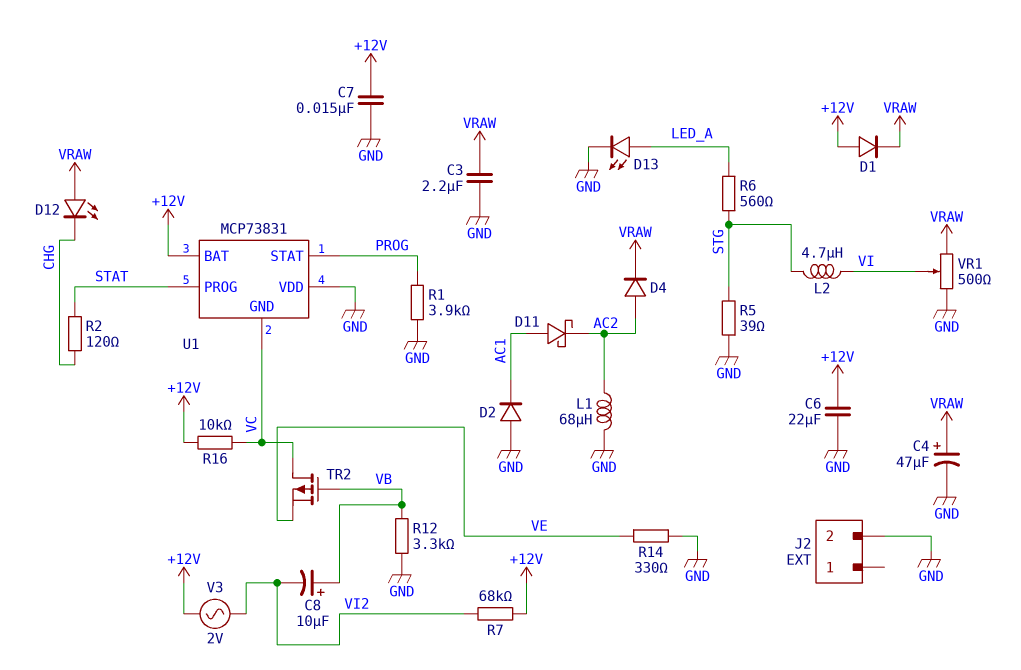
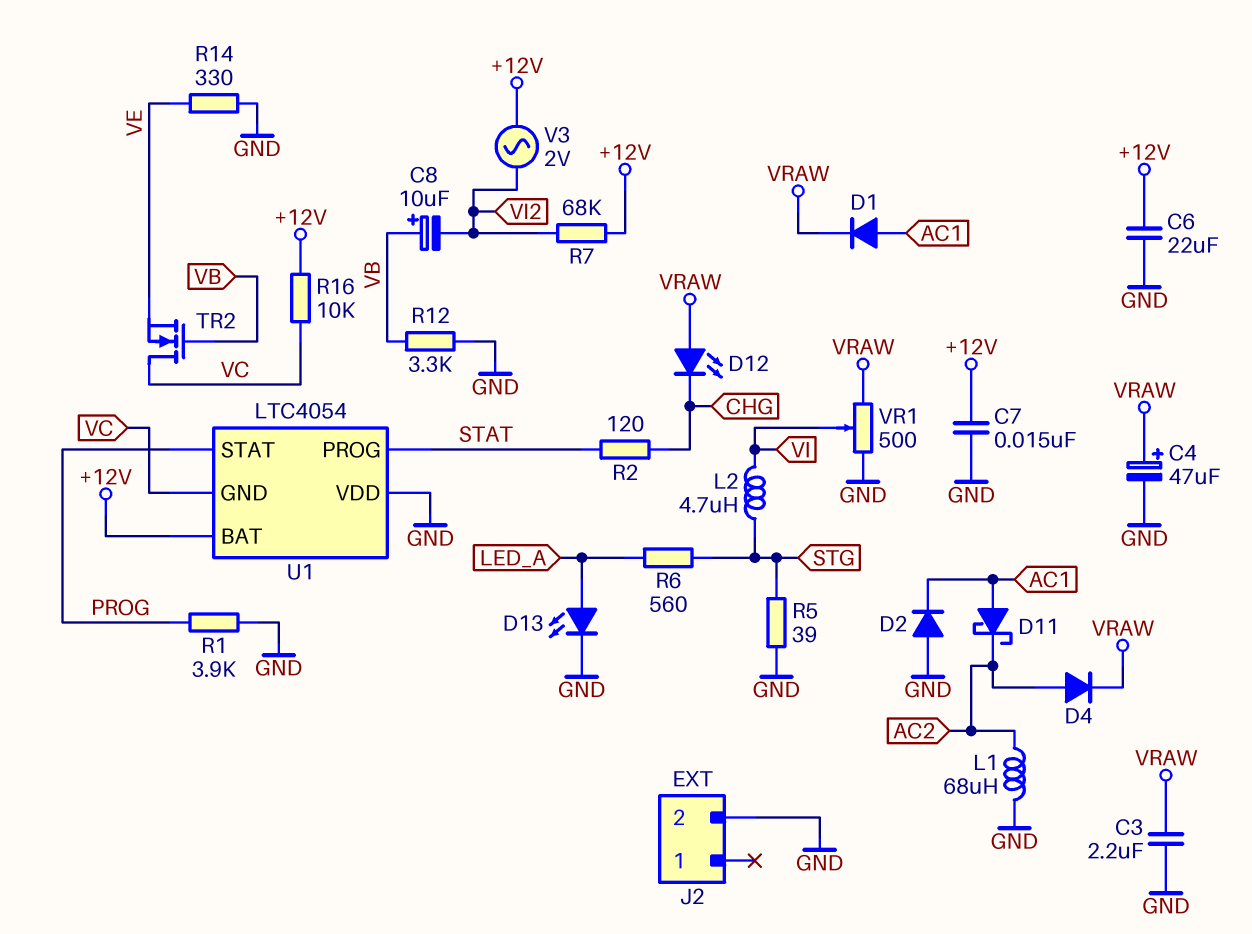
D1: diode (A +12V, K VRAW) -> diode (A AC1, K VRAW)
TR2: PMOS (G VB, D VC, S VE) -> NMOS (G VB, D VC, S VE)
U1: MCP73831 -> LTC4054

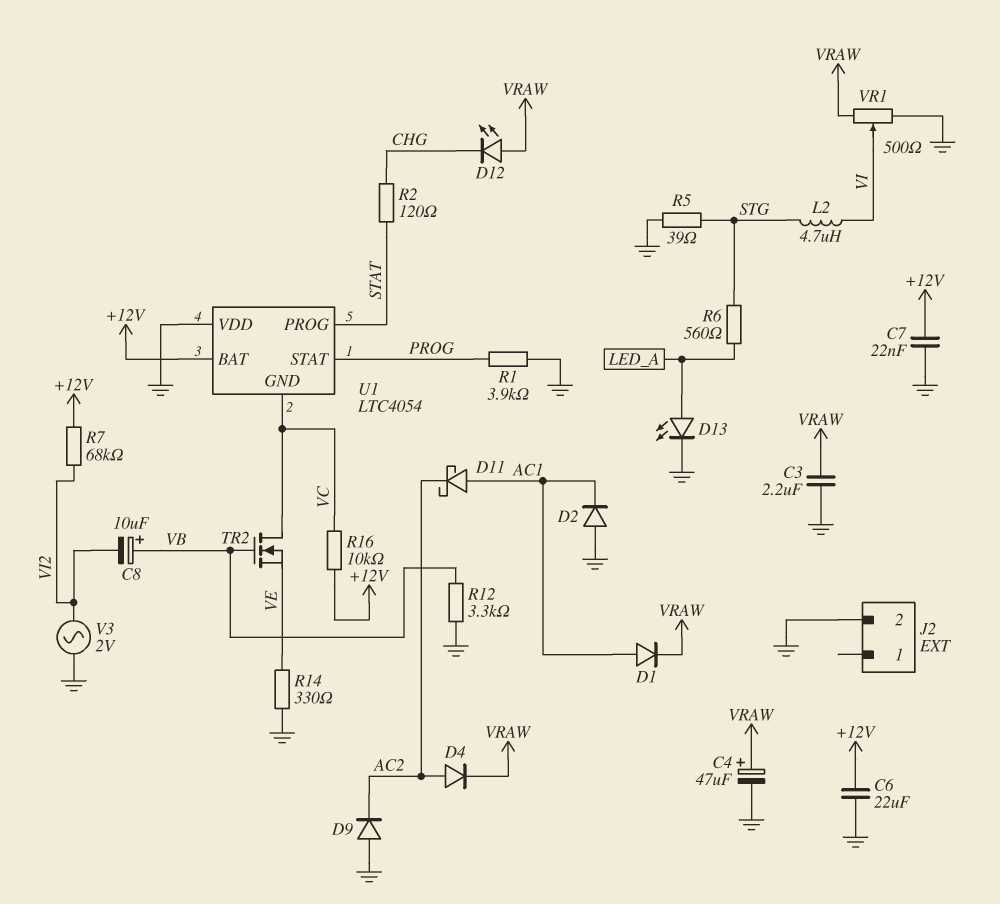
C7: 15nF (+12V, GND) -> 22nF (+12V, GND)
D9: none -> diode (A GND, K AC2)
L1: 68uH (AC2, GND) -> none
V3: AC 2V (+12V, VI2) -> AC 2V (GND, VI2)

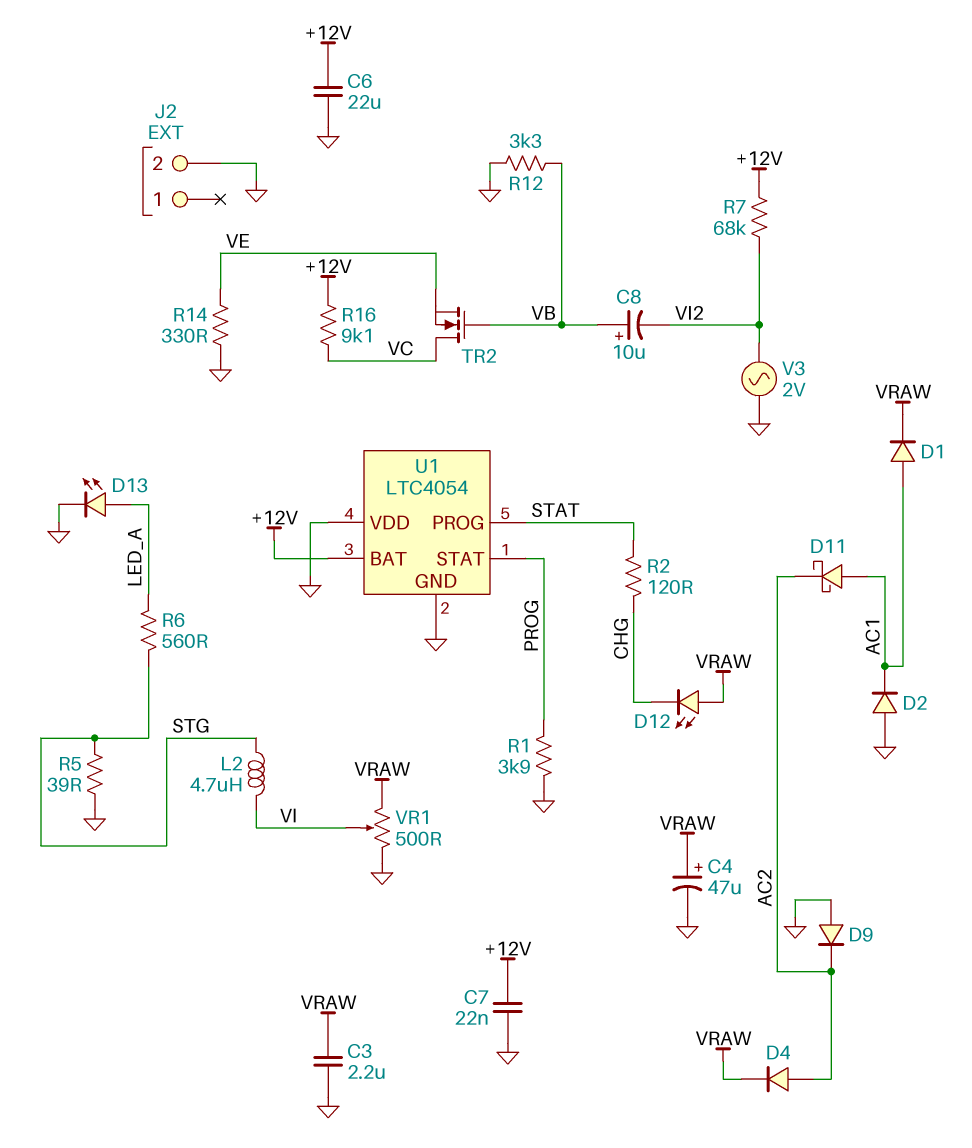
R16: 10k (+12V, VC) -> 9.1k (+12V, VC)
U1 pin GND: VC -> GND

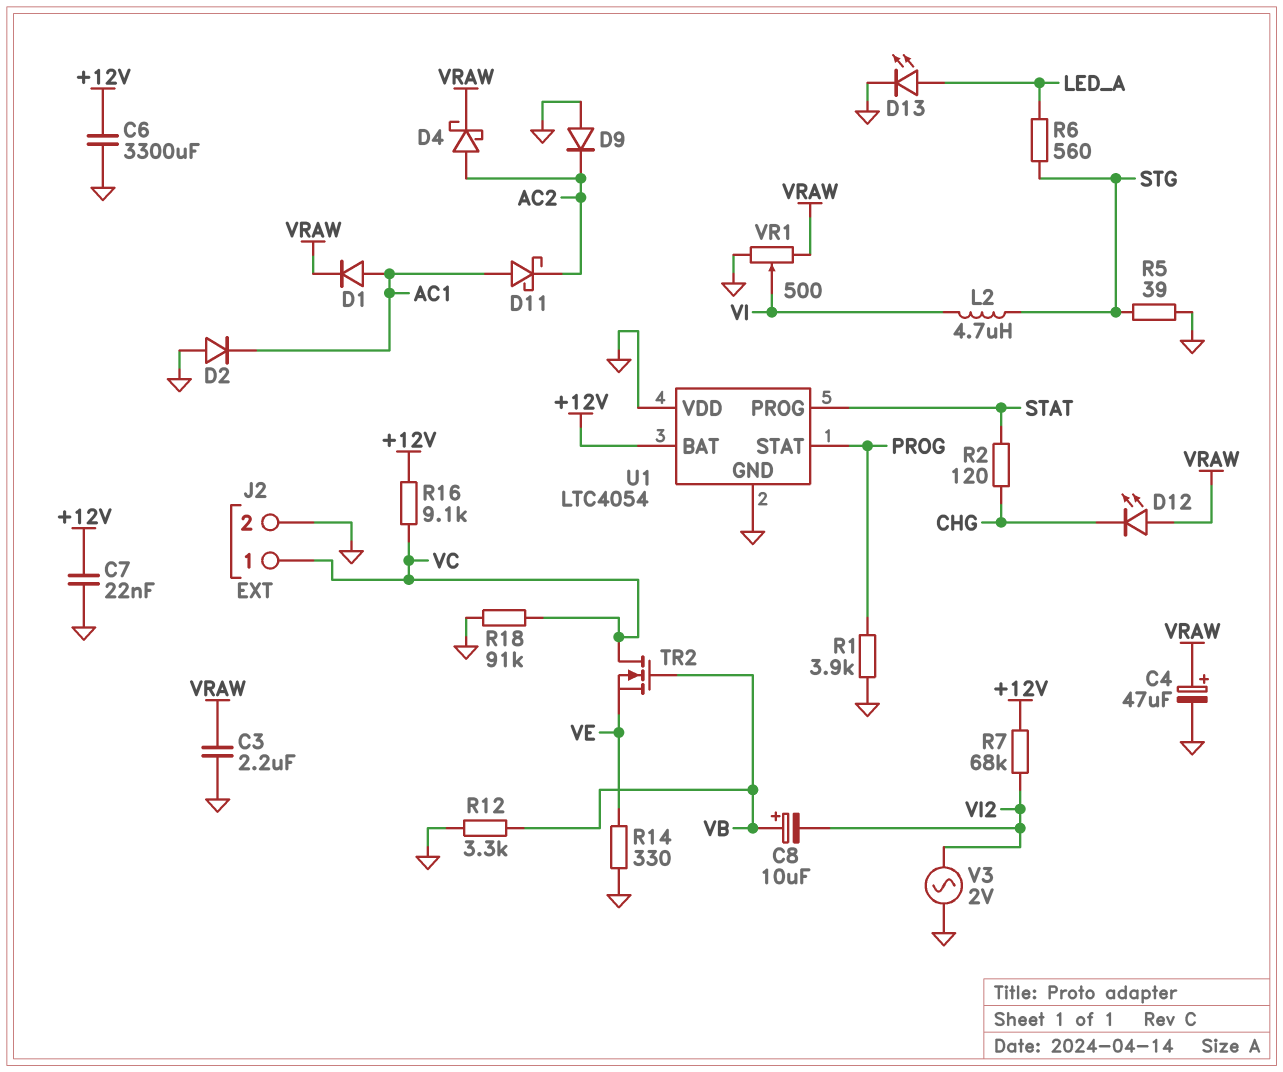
C6: 22uF (+12V, GND) -> 3300uF (+12V, GND)
D4: diode (A AC2, K VRAW) -> schottky (A AC2, K VRAW)
J2 pin 1: none -> VC
R18: none -> 91k (GND, VC)

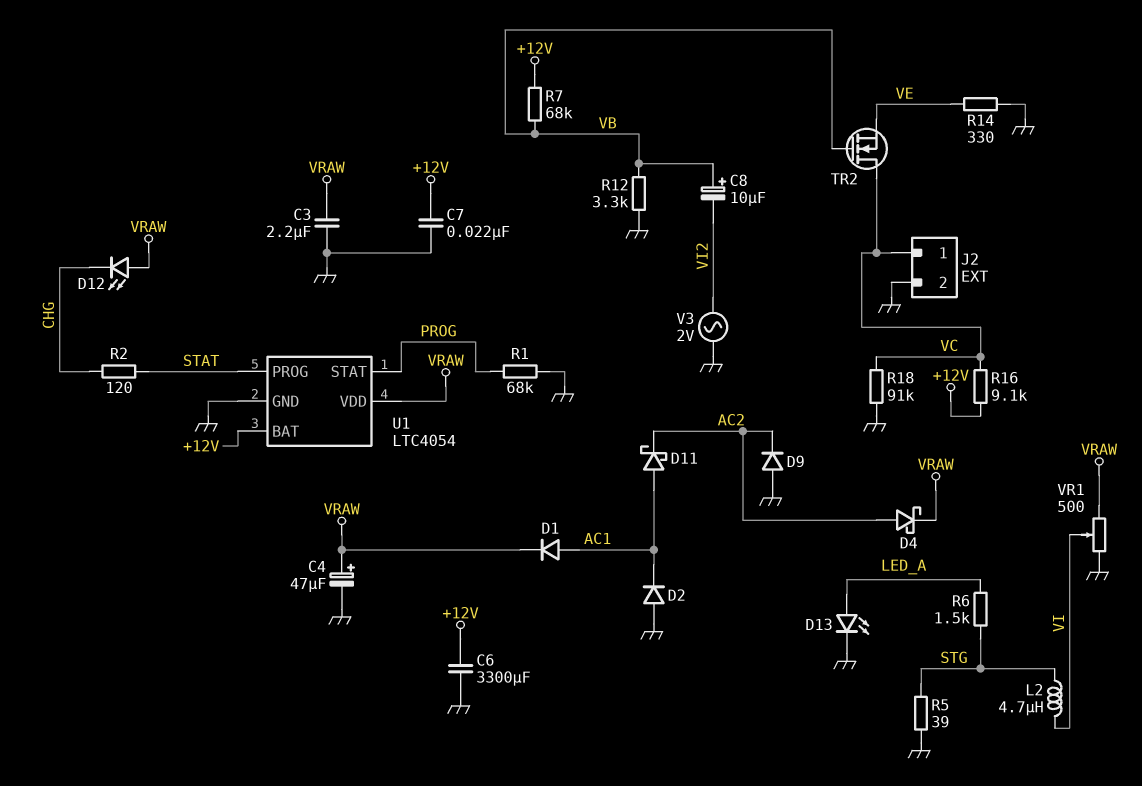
R1: 3.9k (GND, PROG) -> 68k (GND, PROG)
R6: 560 (LED_A, STG) -> 1.5k (LED_A, STG)
R7: 68k (+12V, VI2) -> 68k (+12V, VB)
U1 pin VDD: GND -> VRAW

